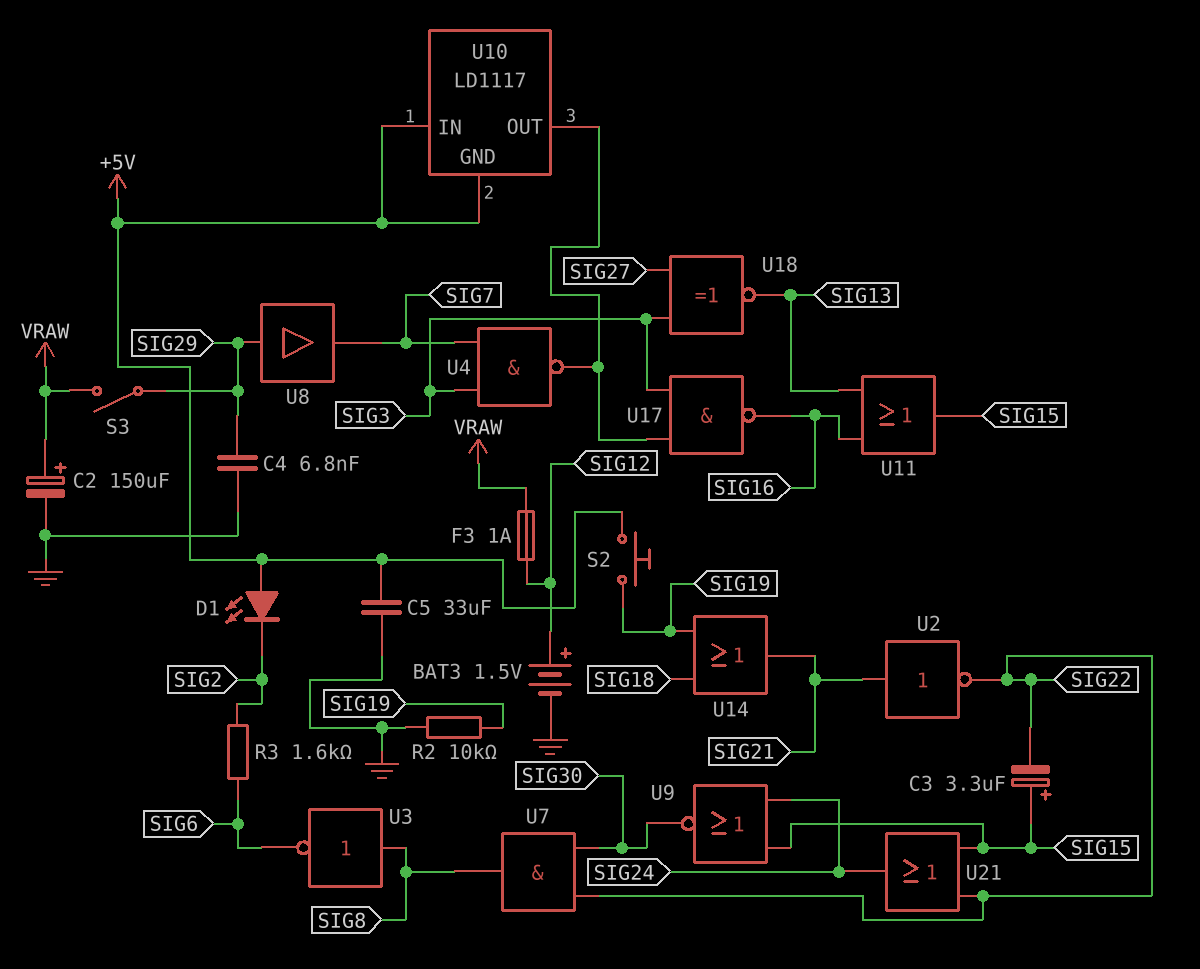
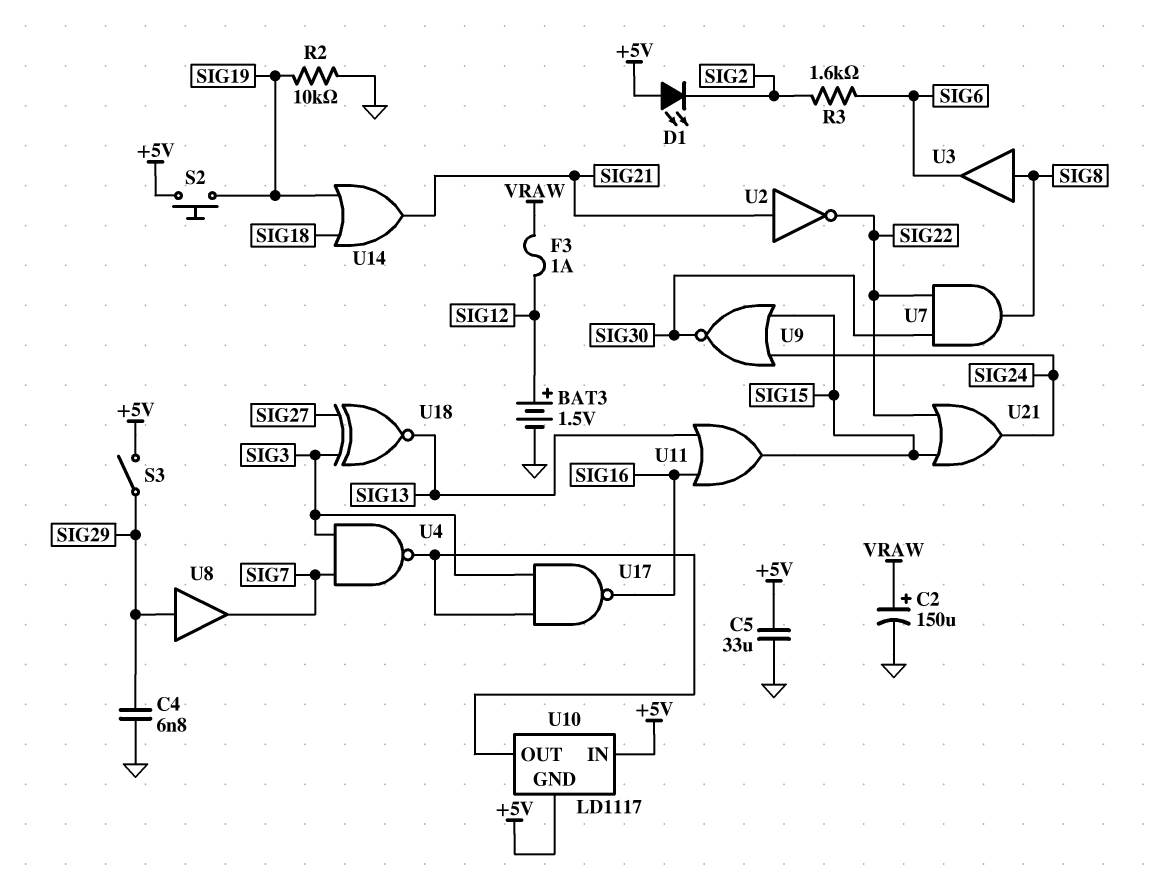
C3: 3.3uF (plus SIG15, minus SIG22) -> none
S3: switch (SIG29, VRAW) -> switch (+5V, SIG29)
U3: NOT (in SIG8, out SIG6) -> buffer (in SIG8, out SIG6)

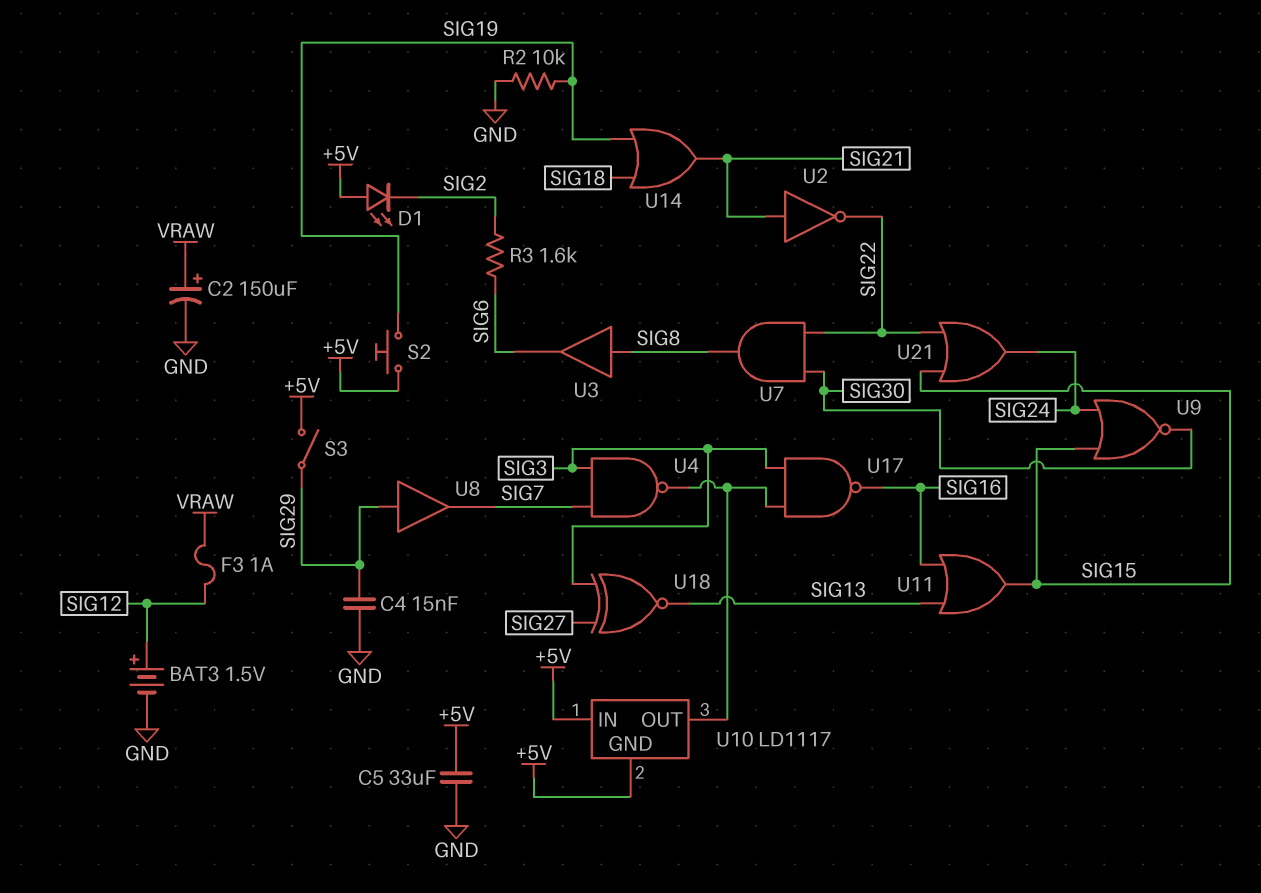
C4: 6.8nF (GND, SIG29) -> 15nF (GND, SIG29)

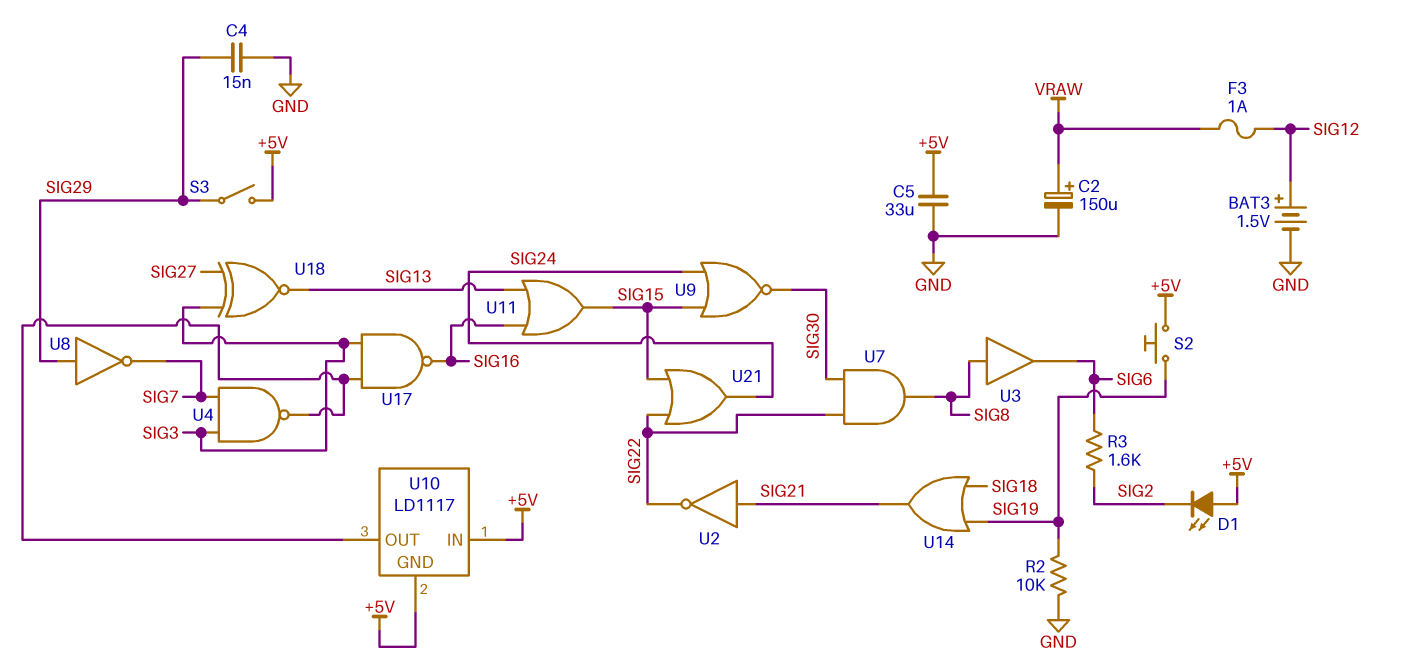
U8: buffer (in SIG29, out SIG7) -> NOT (in SIG29, out SIG7)

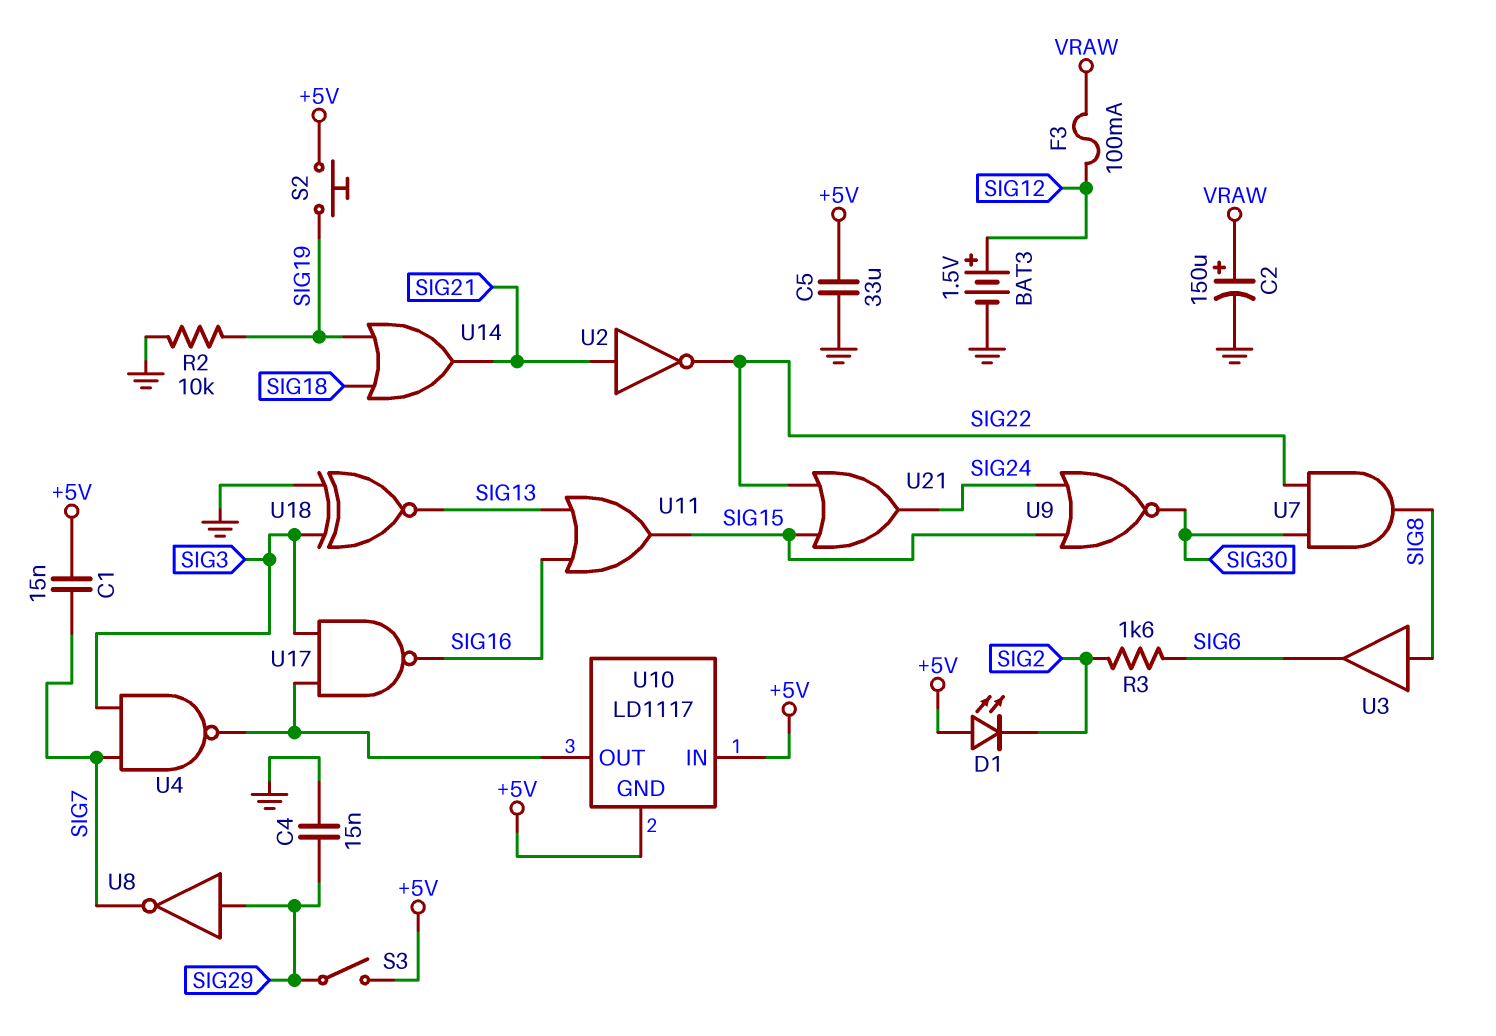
C1: none -> 15nF (+5V, SIG7)
F3: 1A (SIG12, VRAW) -> 100mA (SIG12, VRAW)
U18: XNOR (in SIG3, in SIG27, out SIG13) -> XNOR (in GND, in SIG3, out SIG13)

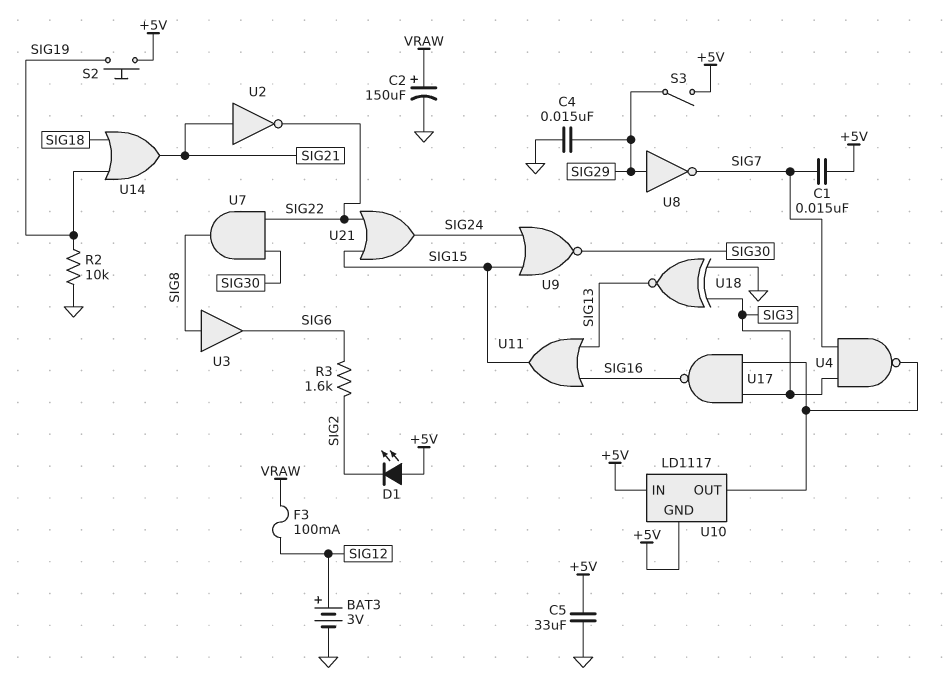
BAT3: 1.5V (plus SIG12, minus GND) -> 3V (plus SIG12, minus GND)

